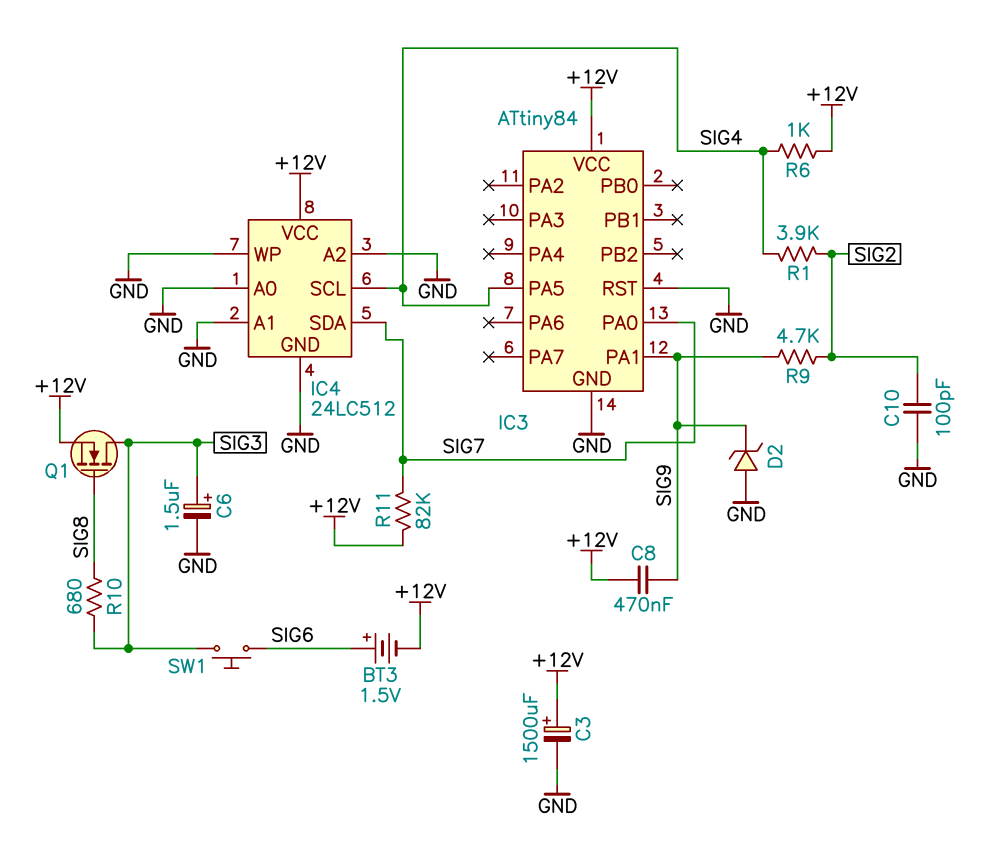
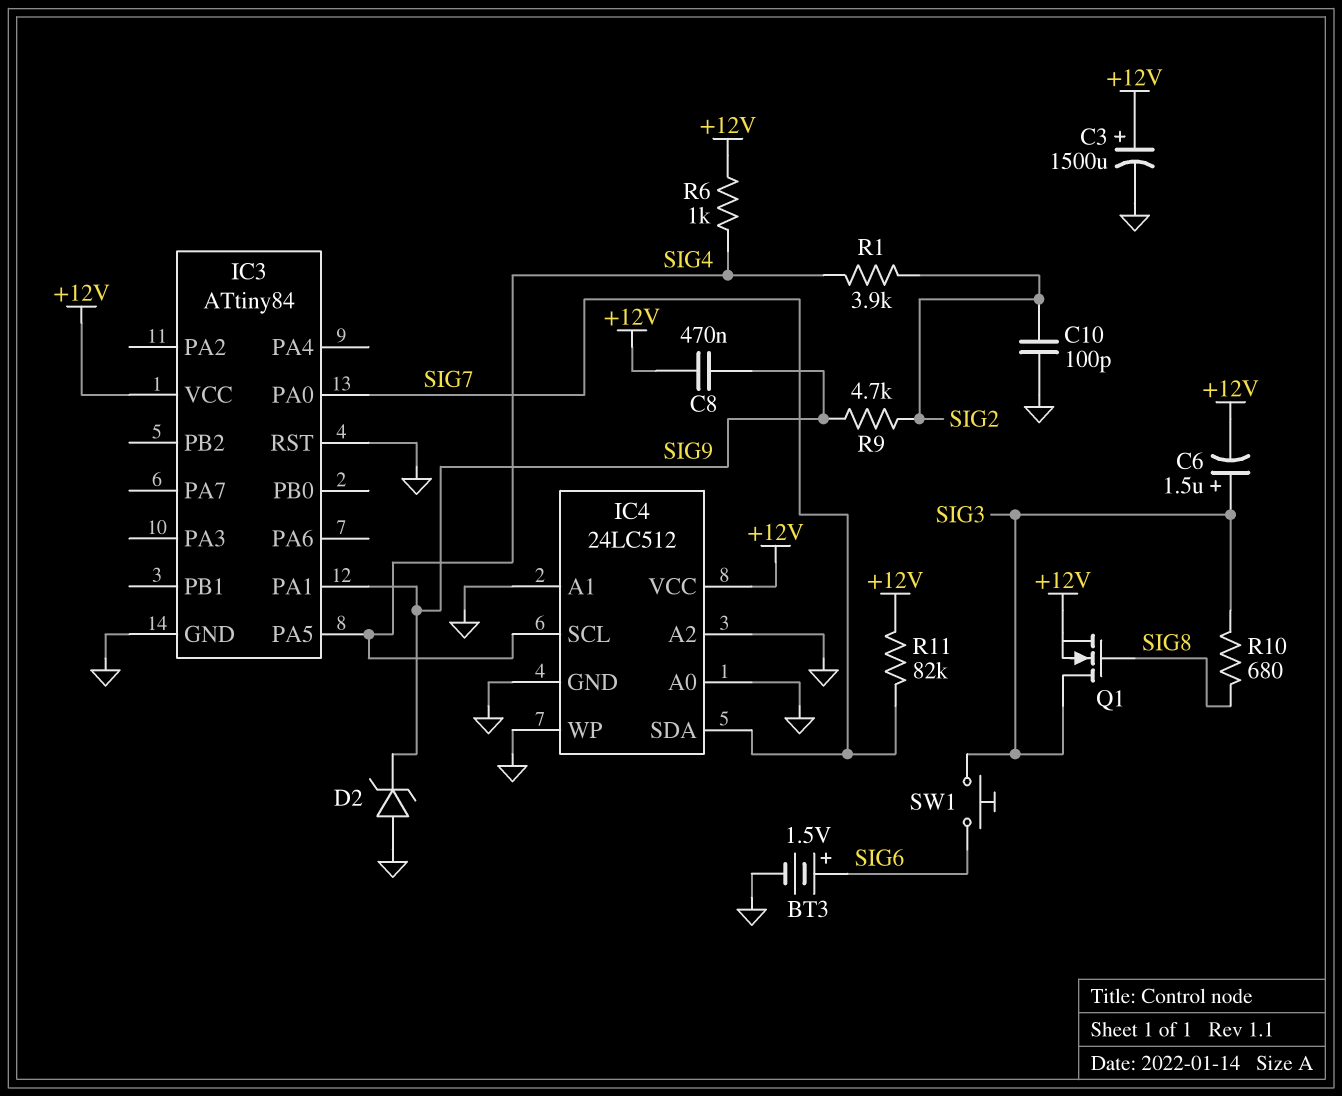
BT3: 1.5V (plus SIG6, minus +12V) -> 1.5V (plus SIG6, minus GND)
C6: 1.5uF (plus SIG3, minus GND) -> 1.5uF (plus SIG3, minus +12V)

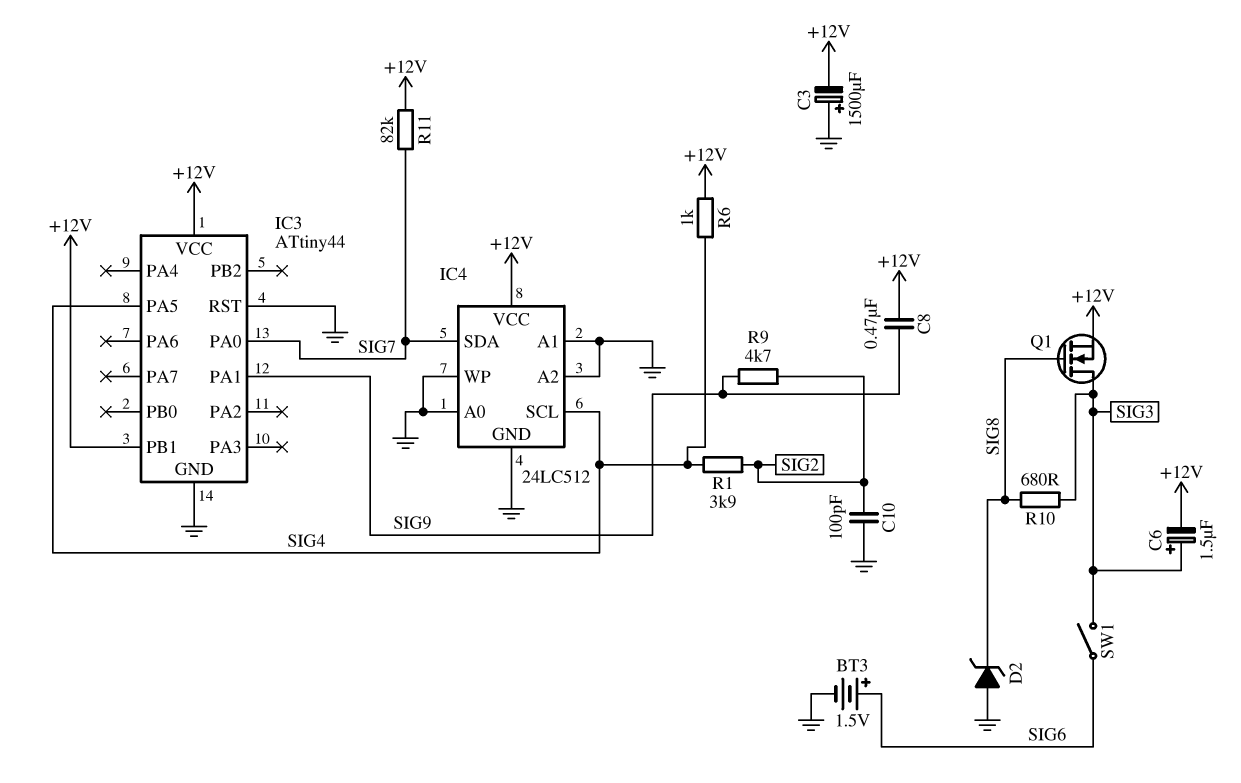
C3: 1500uF (plus +12V, minus GND) -> 1500uF (plus GND, minus +12V)
D2: zener (A GND, K SIG9) -> zener (A GND, K SIG8)
IC3: ATtiny84 -> ATtiny44
IC3 pin PB1: none -> +12V
SW1: button (SIG3, SIG6) -> switch (SIG3, SIG6)

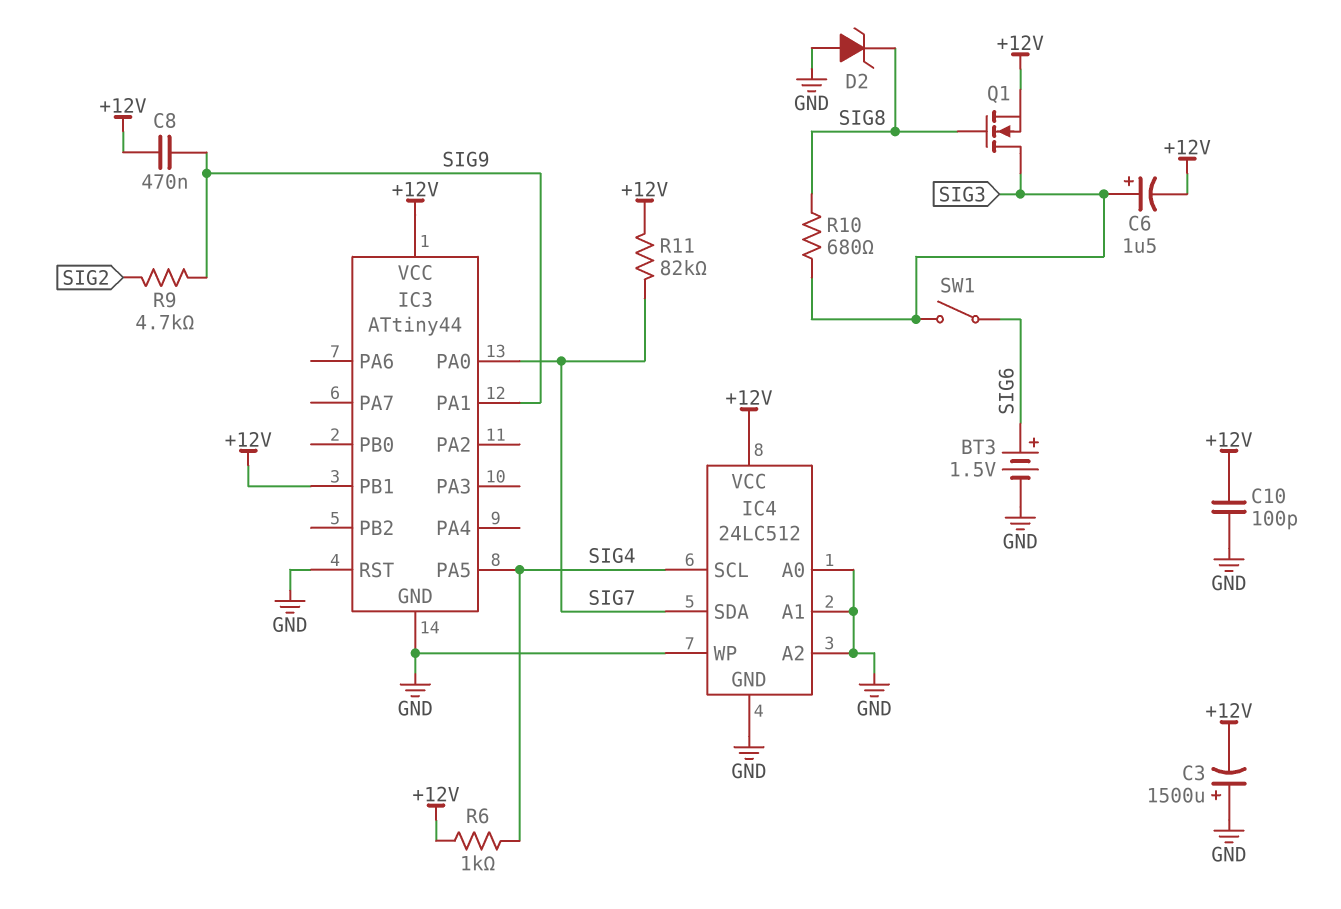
C10: 100pF (GND, SIG2) -> 100pF (+12V, GND)
R1: 3.9k (SIG2, SIG4) -> none

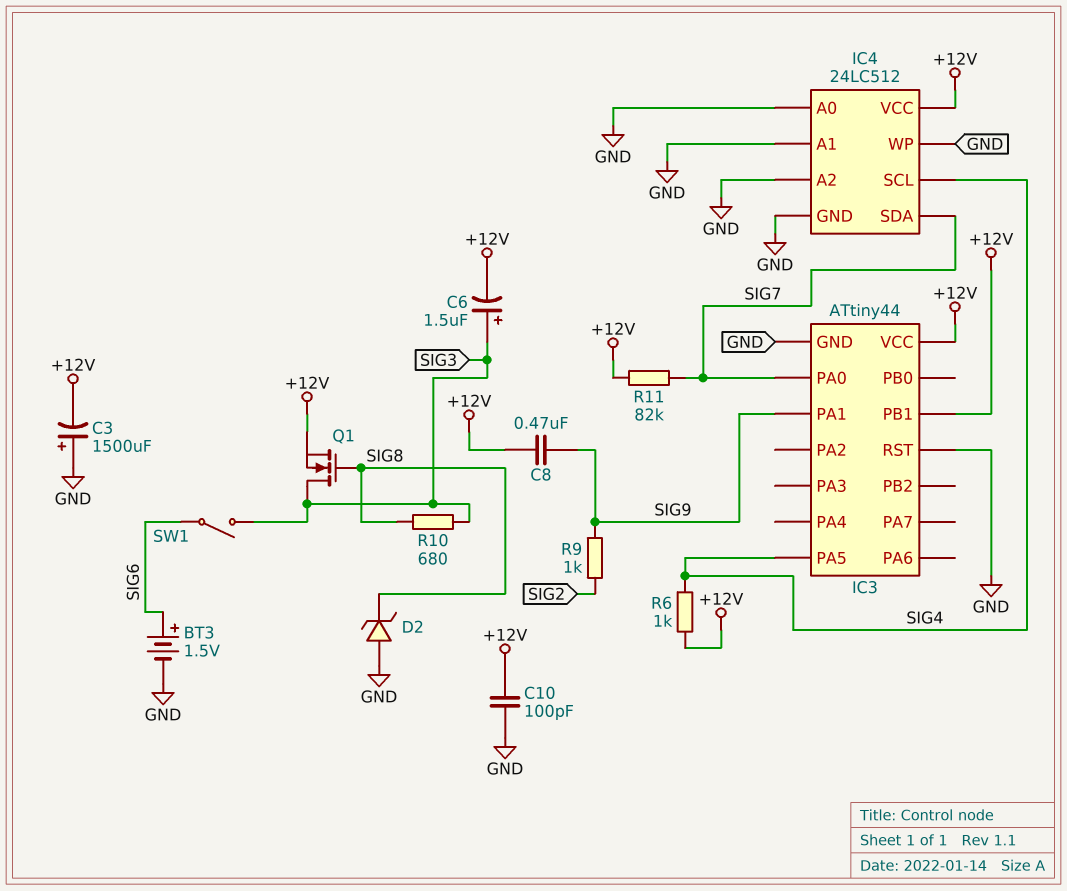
R9: 4.7k (SIG2, SIG9) -> 1k (SIG2, SIG9)

